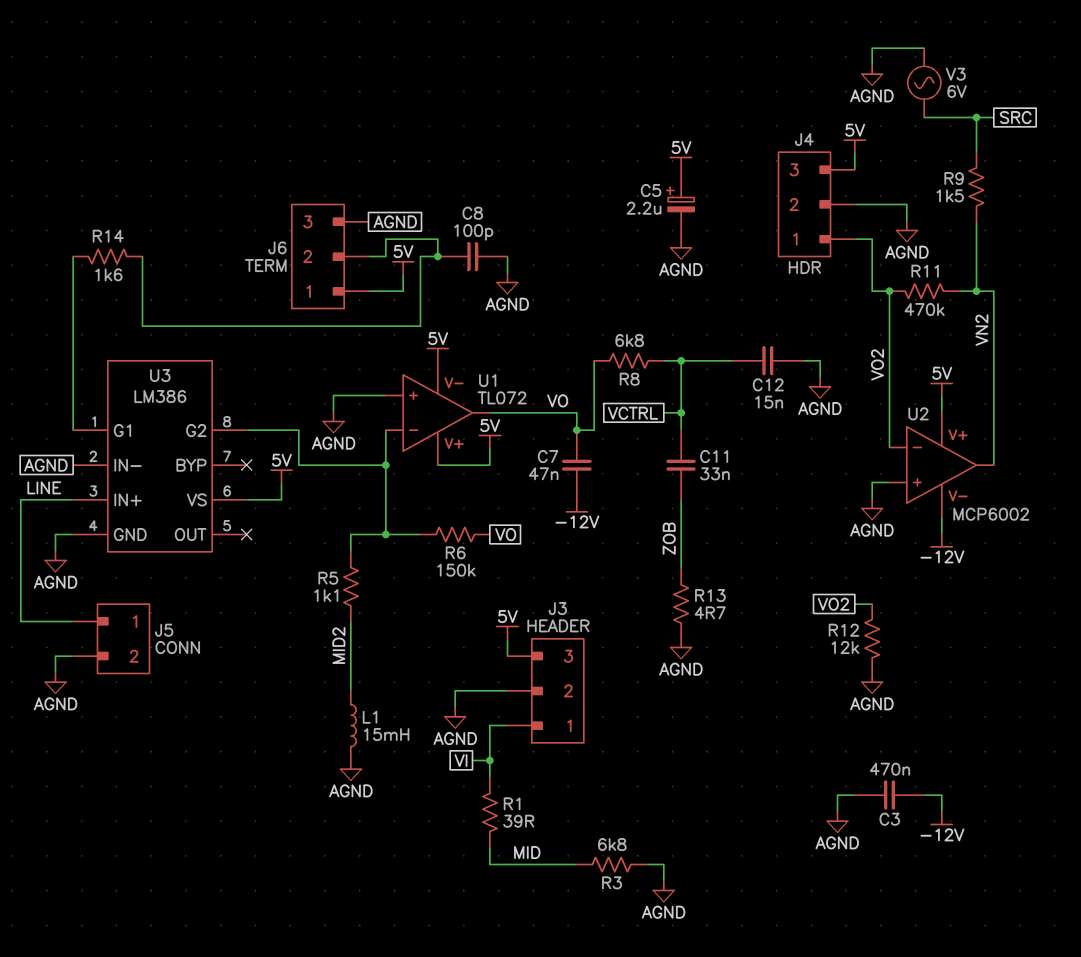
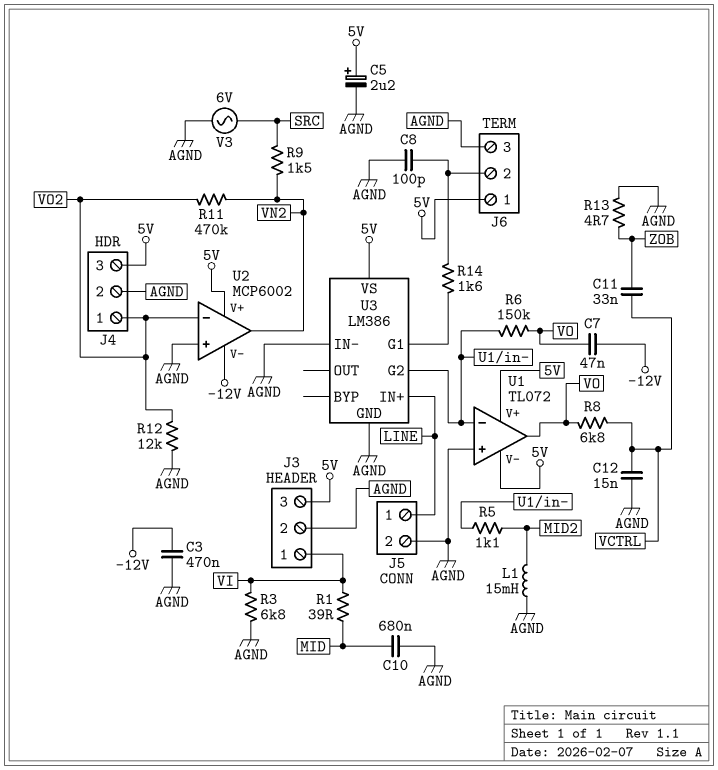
C10: none -> 680nF (AGND, MID)
R3: 6.8k (AGND, MID) -> 6.8k (AGND, VI)

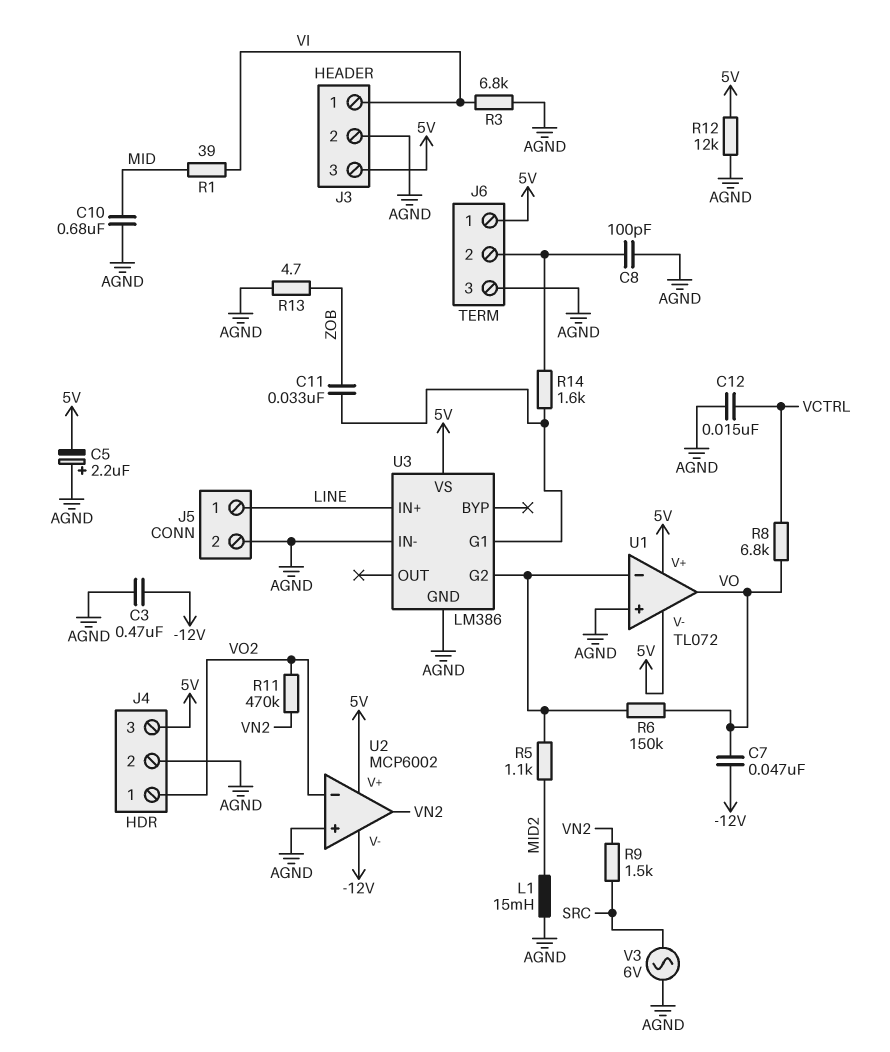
C5: 2.2uF (plus 5V, minus AGND) -> 2.2uF (plus AGND, minus 5V)
C11: 33nF (VCTRL, ZOB) -> 33nF (U3/G1, ZOB)
R12: 12k (AGND, VO2) -> 12k (5V, AGND)

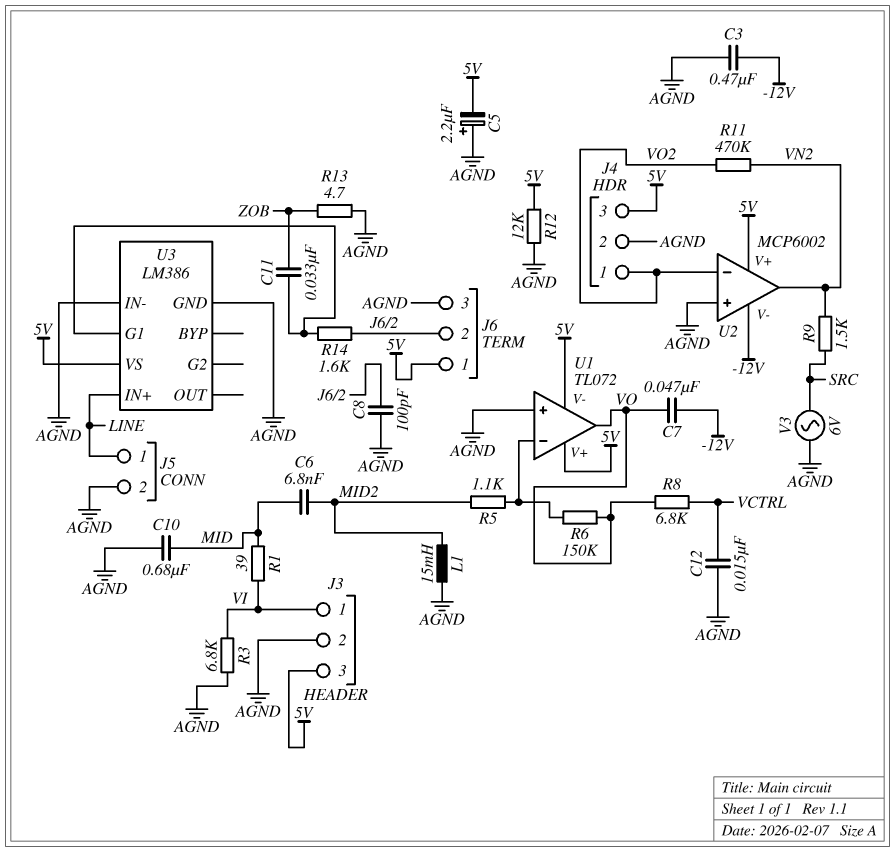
C6: none -> 6.8nF (MID, MID2)
U3 pin G2: U1/in- -> none

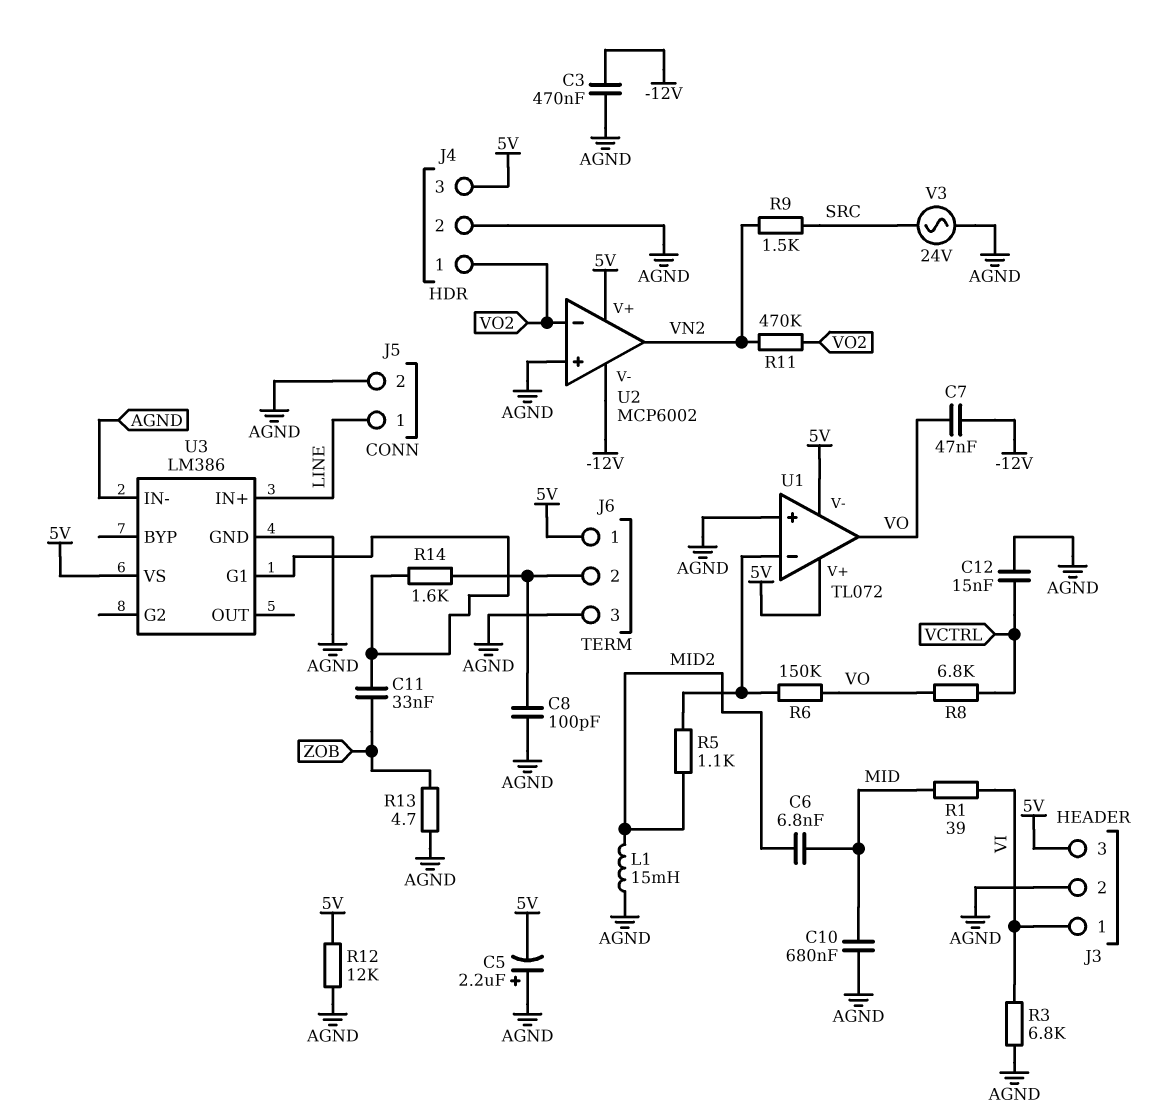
V3: AC 6V (AGND, SRC) -> AC 24V (AGND, SRC)

